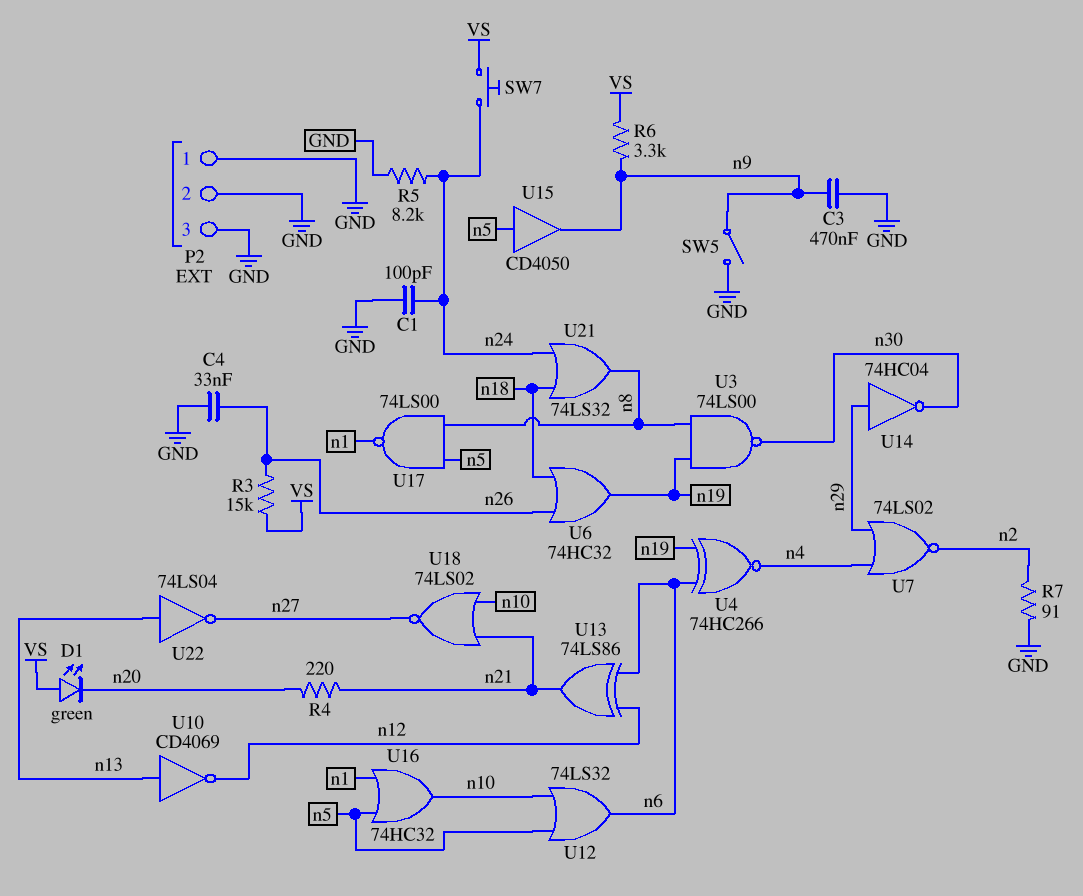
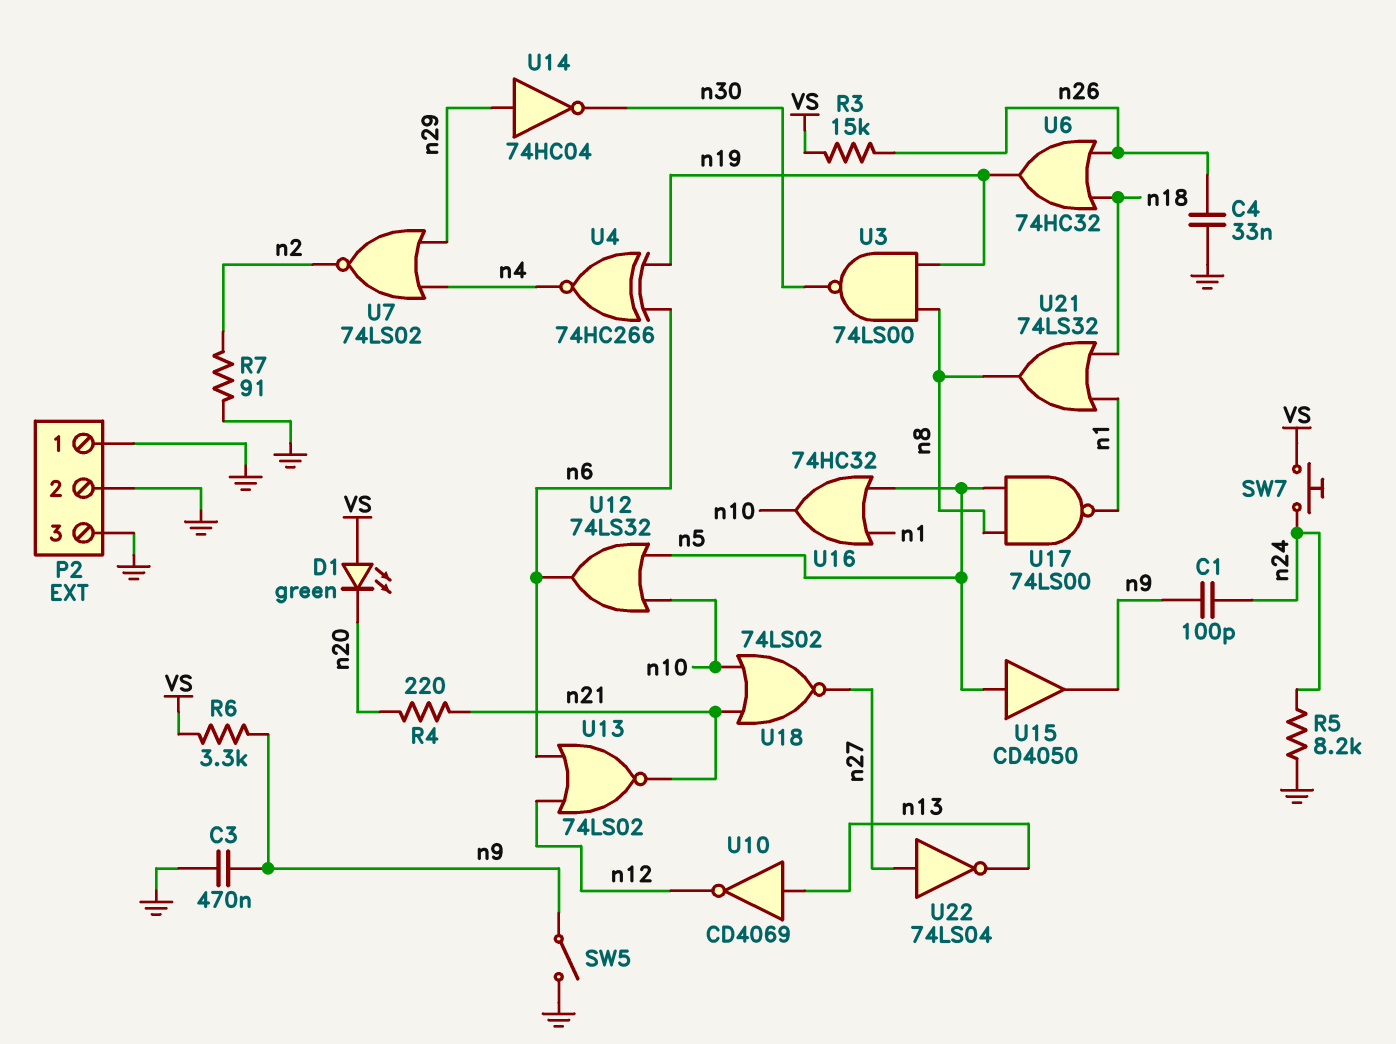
C1: 100pF (GND, n24) -> 100pF (n9, n24)
U13: XOR 74LS86 (in n6, in n12, out n21) -> NOR 74LS02 (in n6, in n12, out n21)
U21: OR 74LS32 (in n18, in n24, out n8) -> OR 74LS32 (in n1, in n18, out n8)
U22: NOT 74LS04 (in n13, out n27) -> NOT 74LS04 (in n27, out n13)

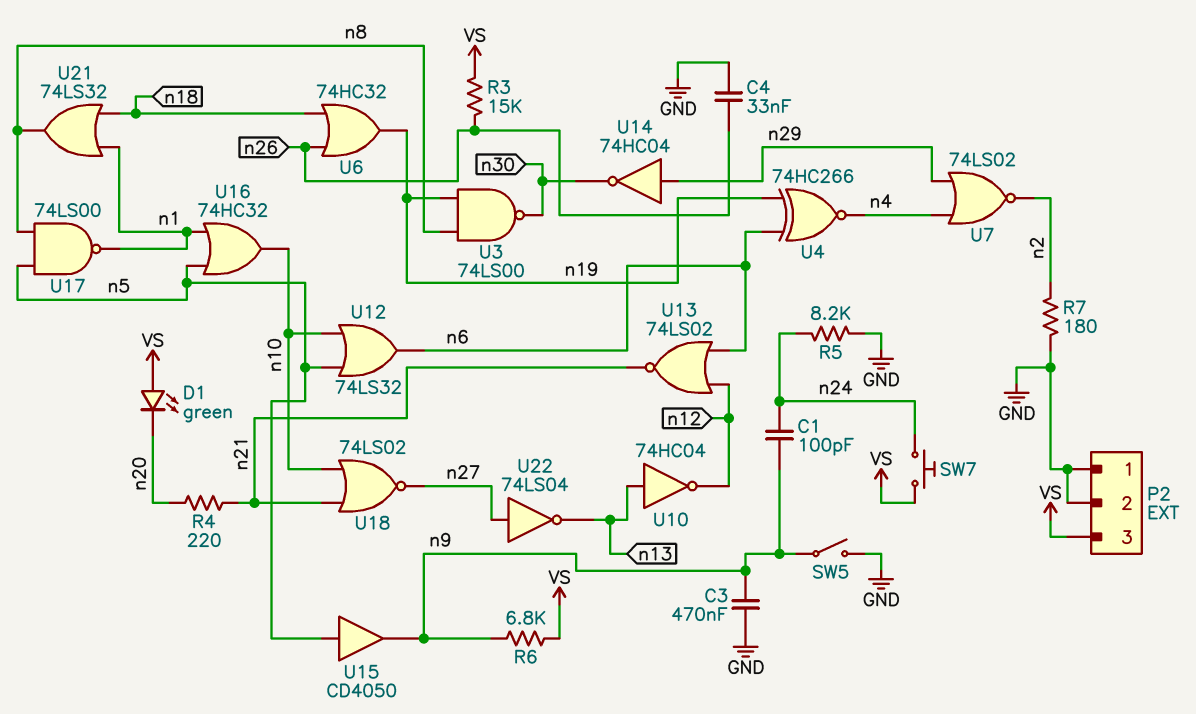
P2 pin 3: GND -> VS
R6: 3.3k (VS, n9) -> 6.8k (VS, n9)
R7: 91 (GND, n2) -> 180 (GND, n2)
U10: NOT CD4069 (in n13, out n12) -> NOT 74HC04 (in n13, out n12)

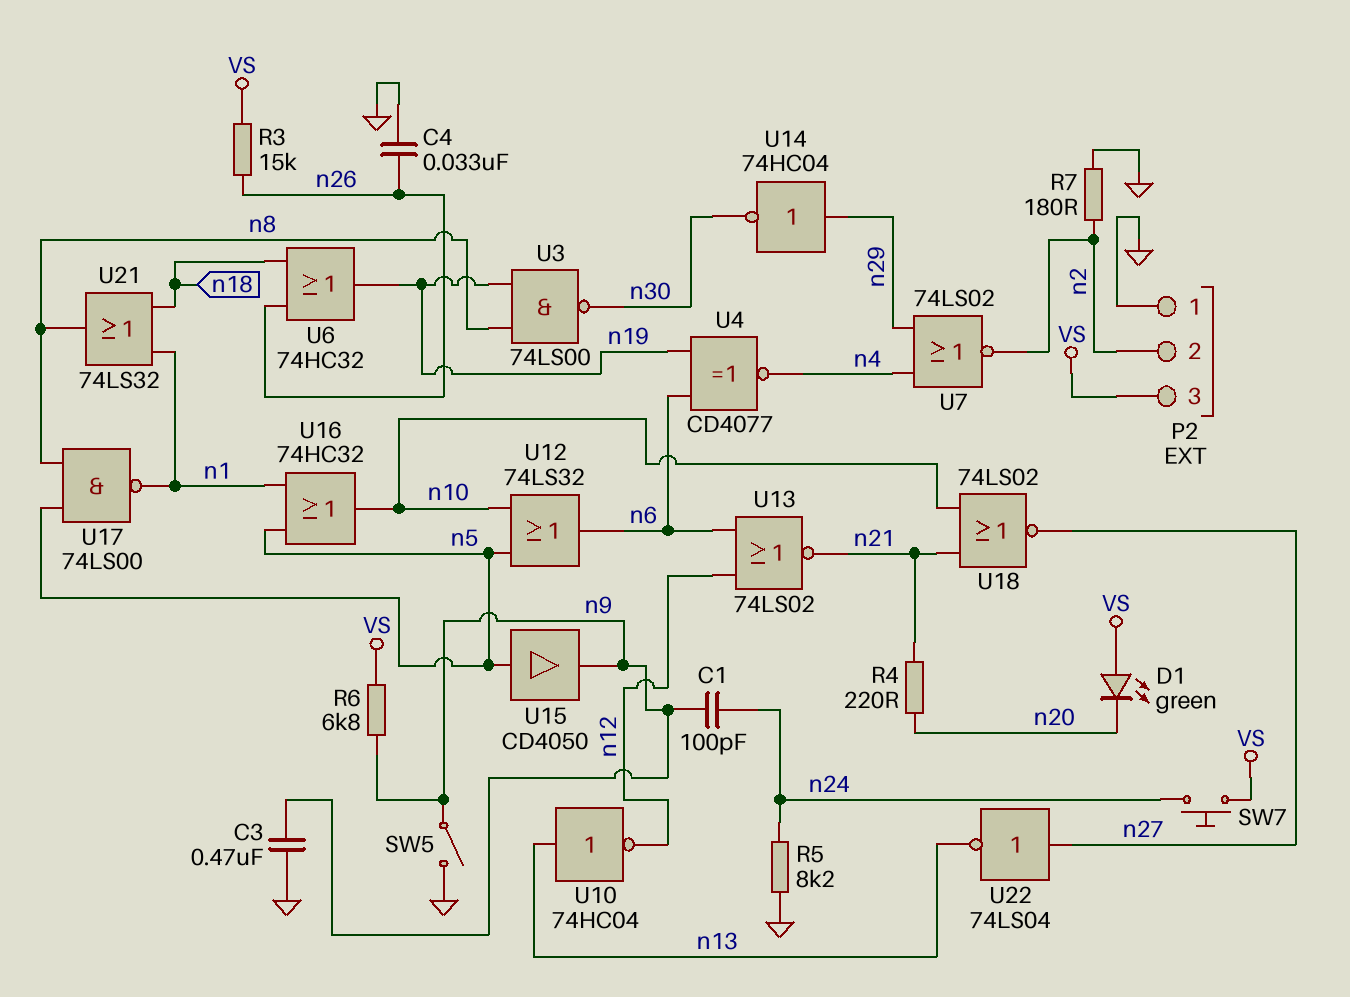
P2 pin 2: GND -> n2
U4: XNOR 74HC266 (in n6, in n19, out n4) -> XNOR CD4077 (in n6, in n19, out n4)

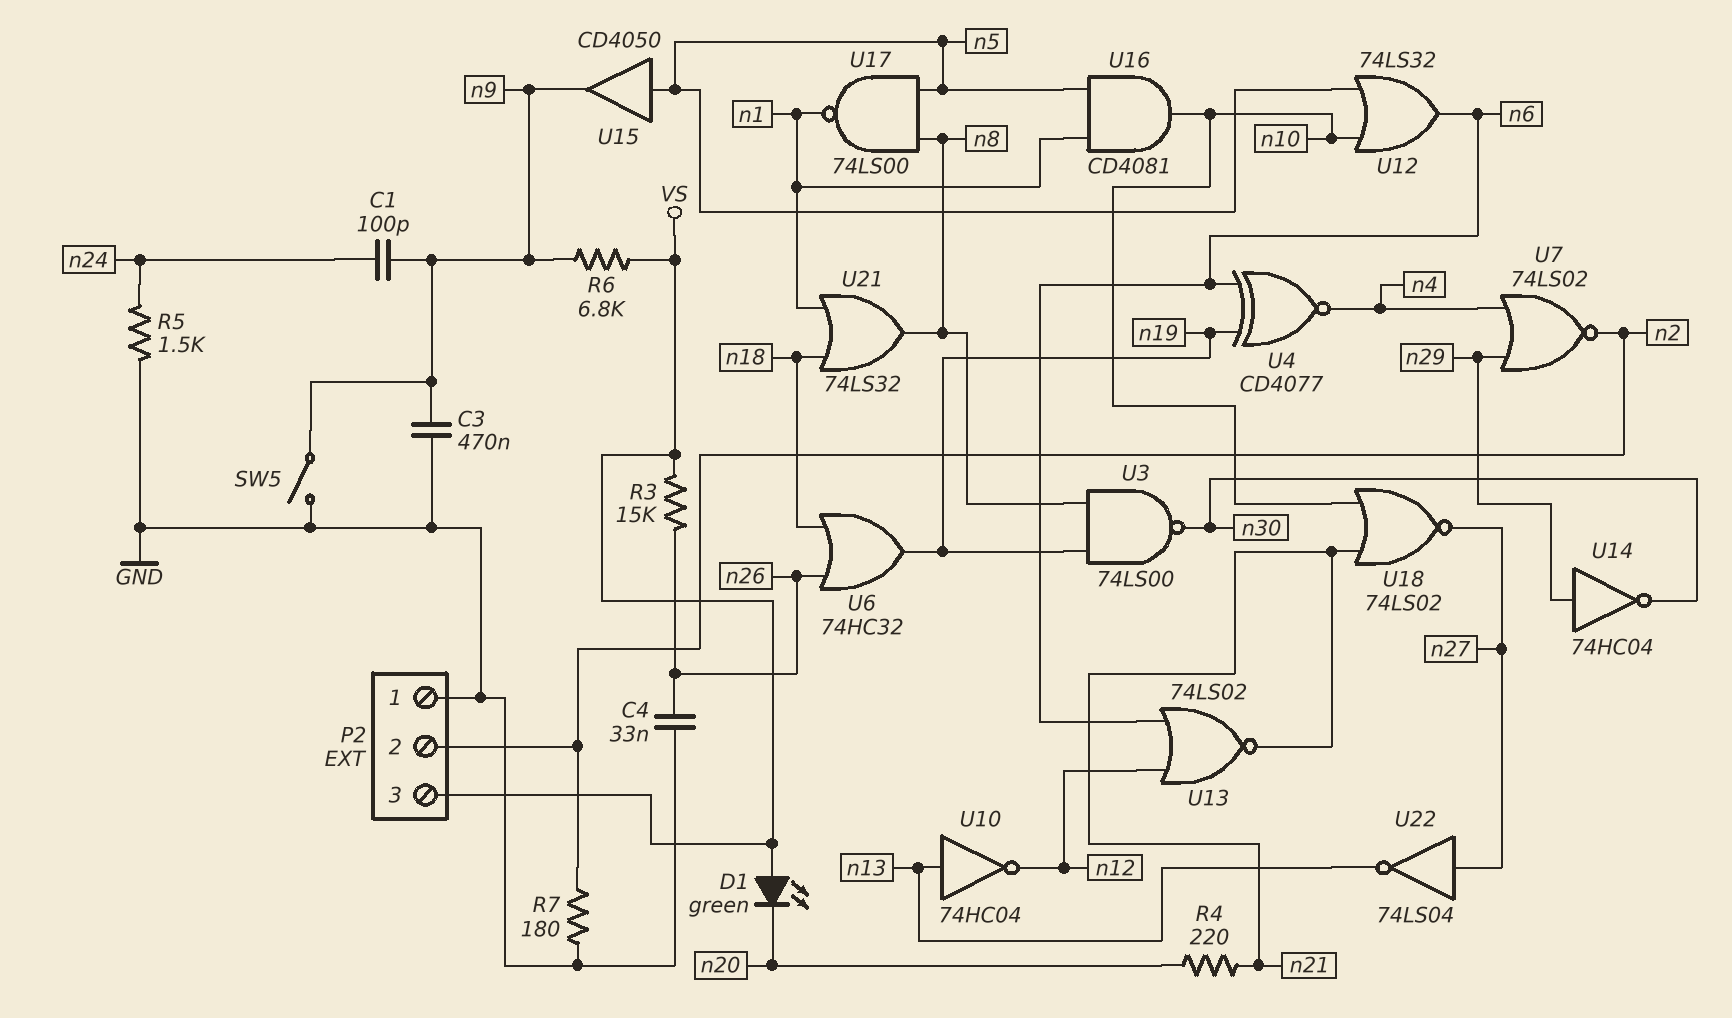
R5: 8.2k (GND, n24) -> 1.5k (GND, n24)
SW7: button (VS, n24) -> none
U16: OR 74HC32 (in n1, in n5, out n10) -> AND CD4081 (in n1, in n5, out n10)

